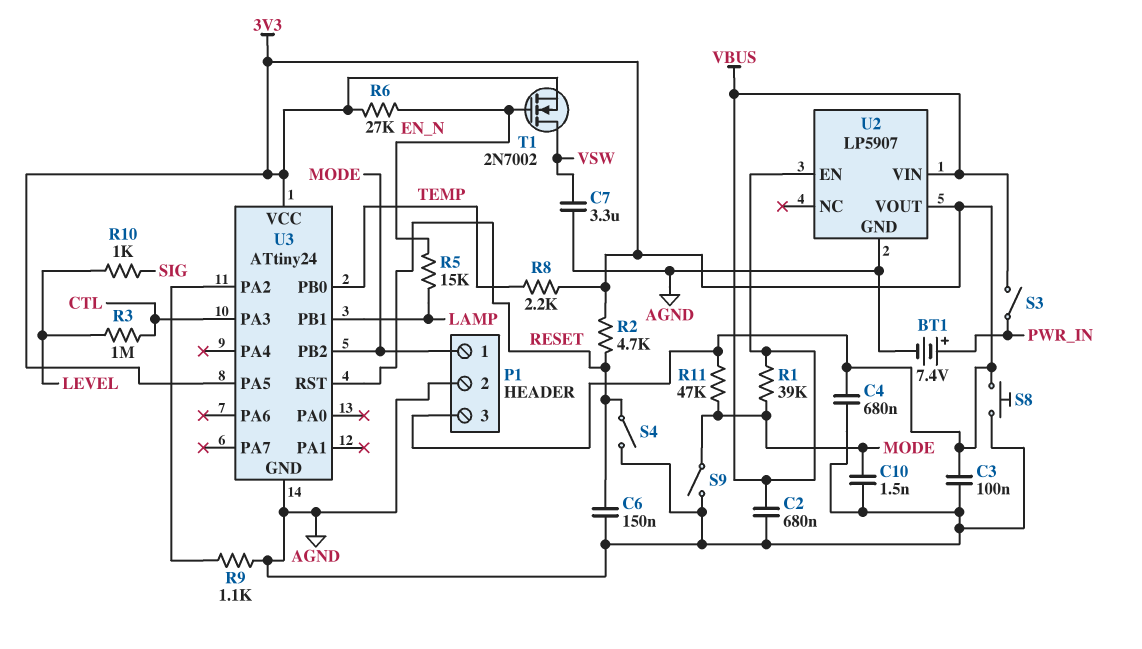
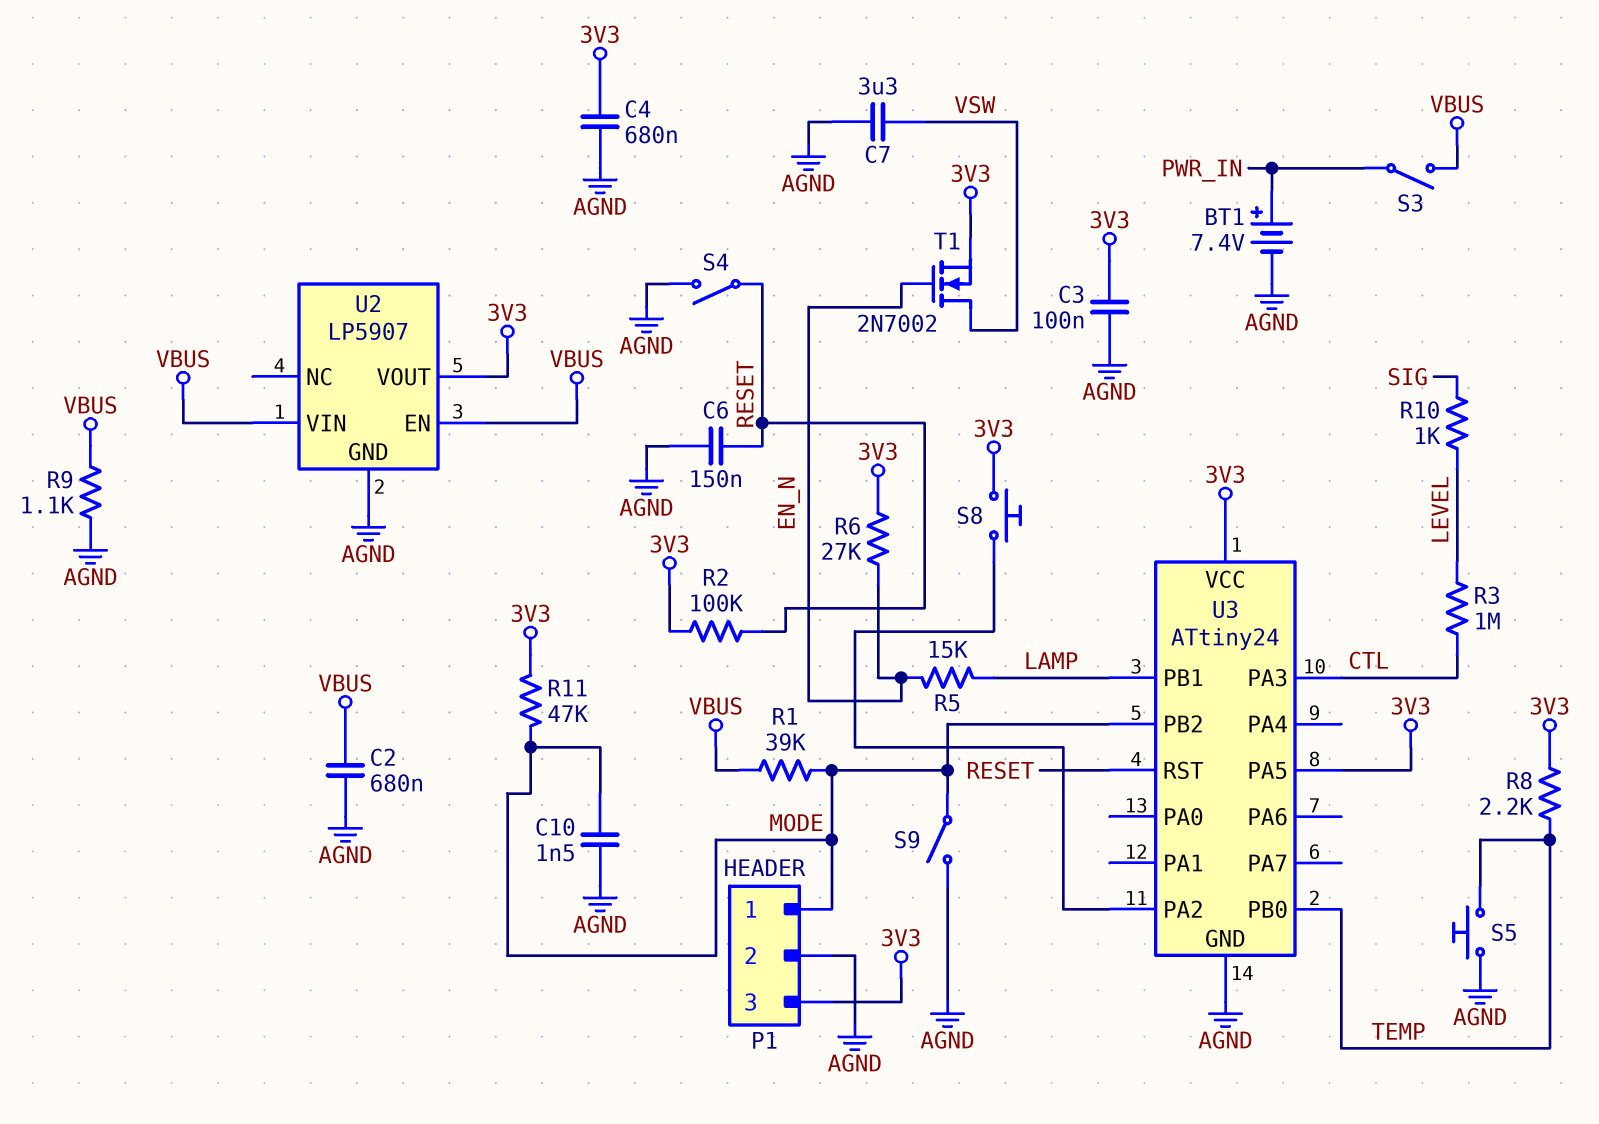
R2: 4.7k (3V3, RESET) -> 100k (3V3, RESET)
R9: 1.1k (AGND, U3/PA2) -> 1.1k (AGND, VBUS)
S5: none -> button (AGND, TEMP)
S8: button (3V3, AGND) -> button (3V3, U3/PA2)

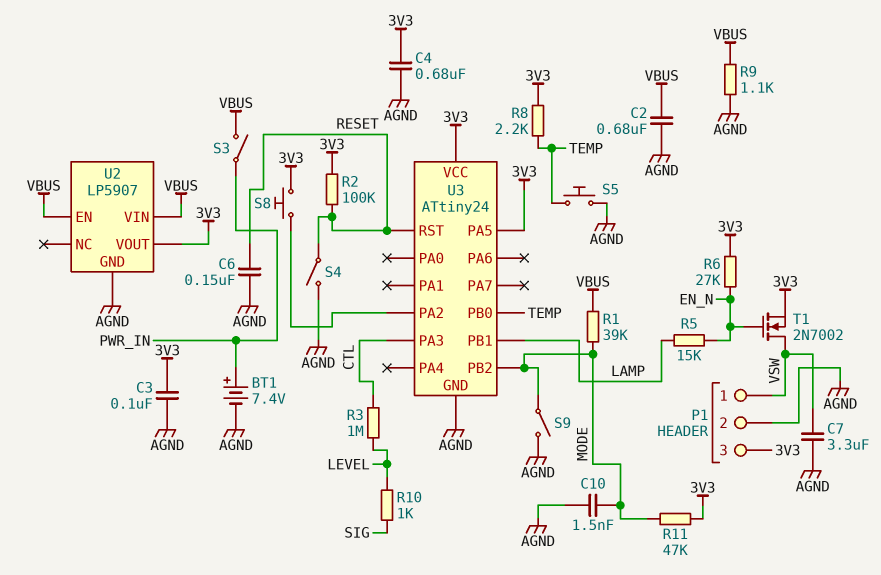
P1 pin 1: MODE -> VSW

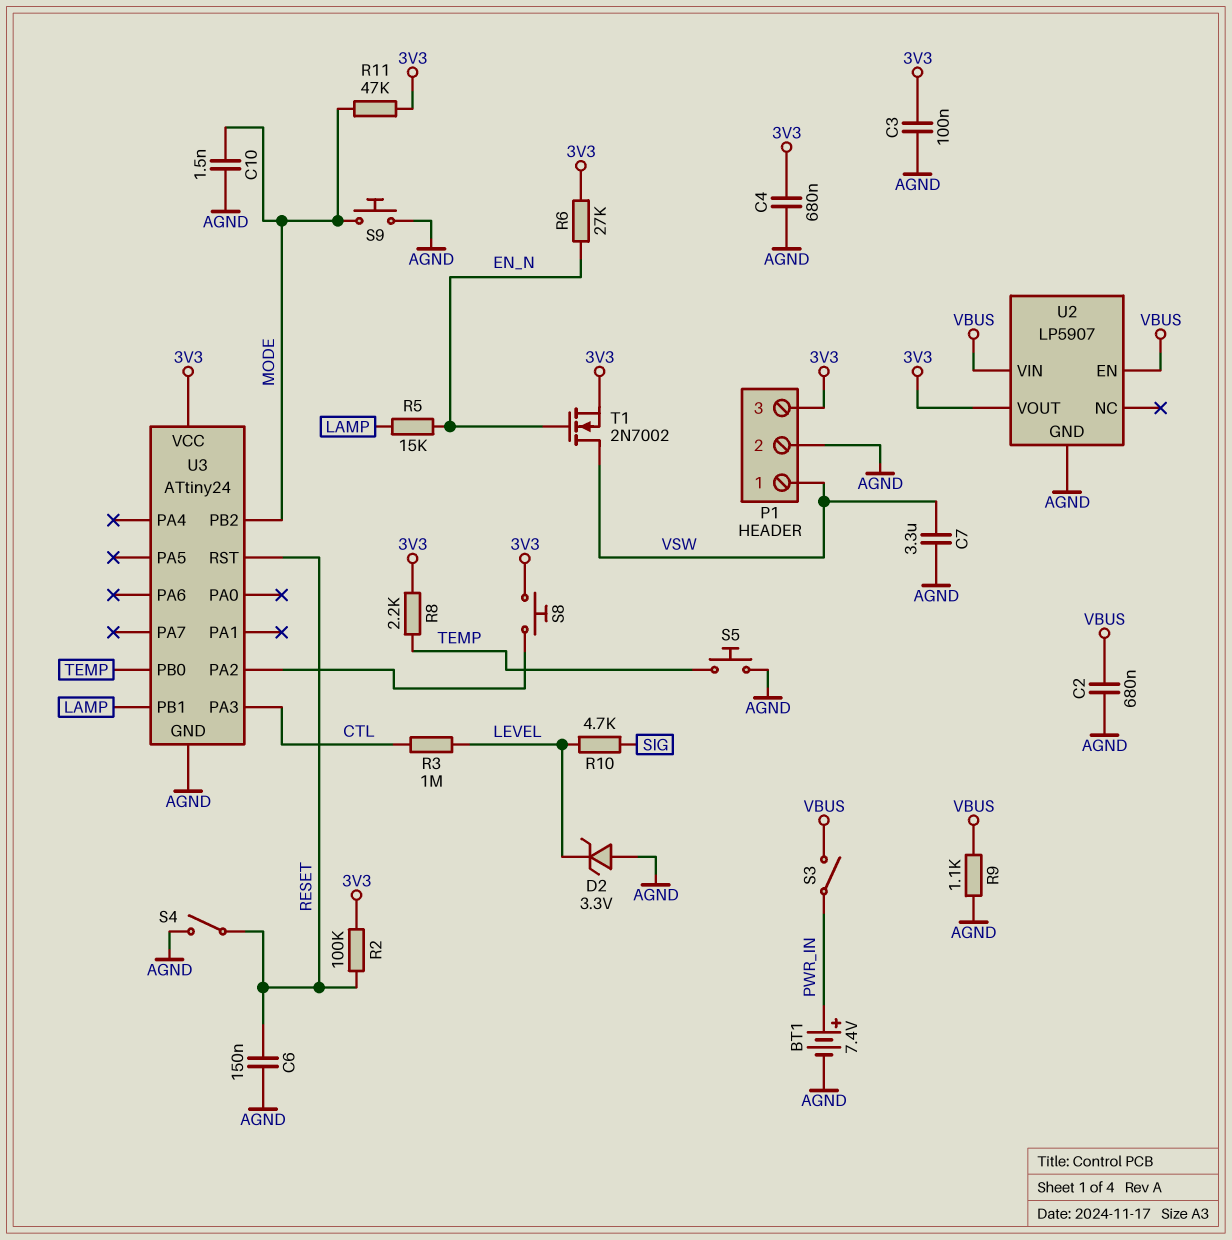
D2: none -> zener 3.3V (A AGND, K LEVEL)
R1: 39k (MODE, VBUS) -> none
R10: 1k (LEVEL, SIG) -> 4.7k (LEVEL, SIG)
S9: switch (AGND, MODE) -> button (AGND, MODE)
U3 pin PA5: 3V3 -> none

